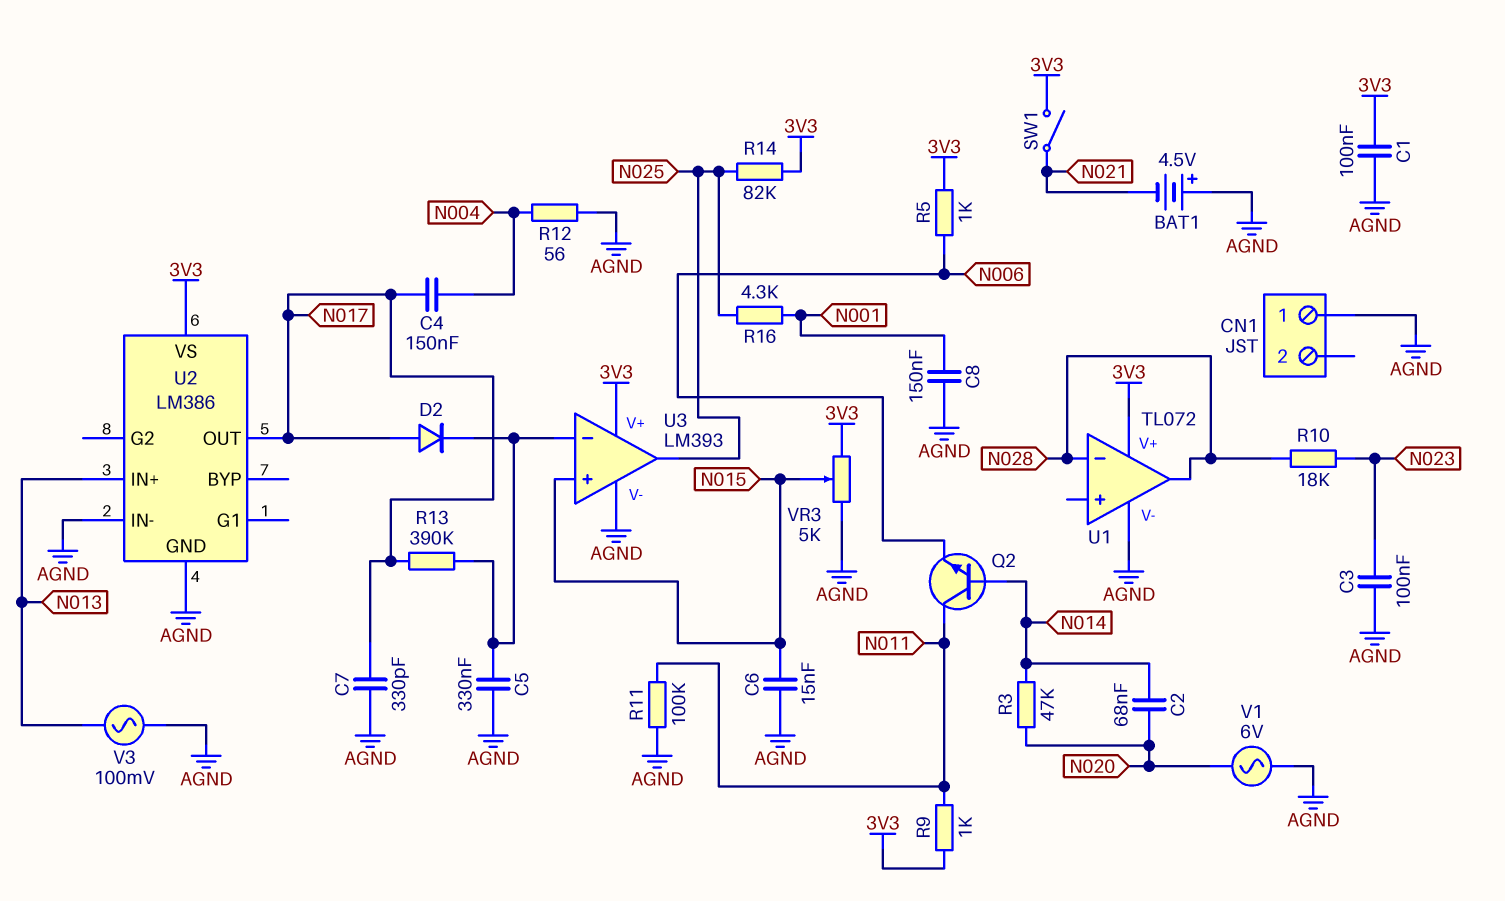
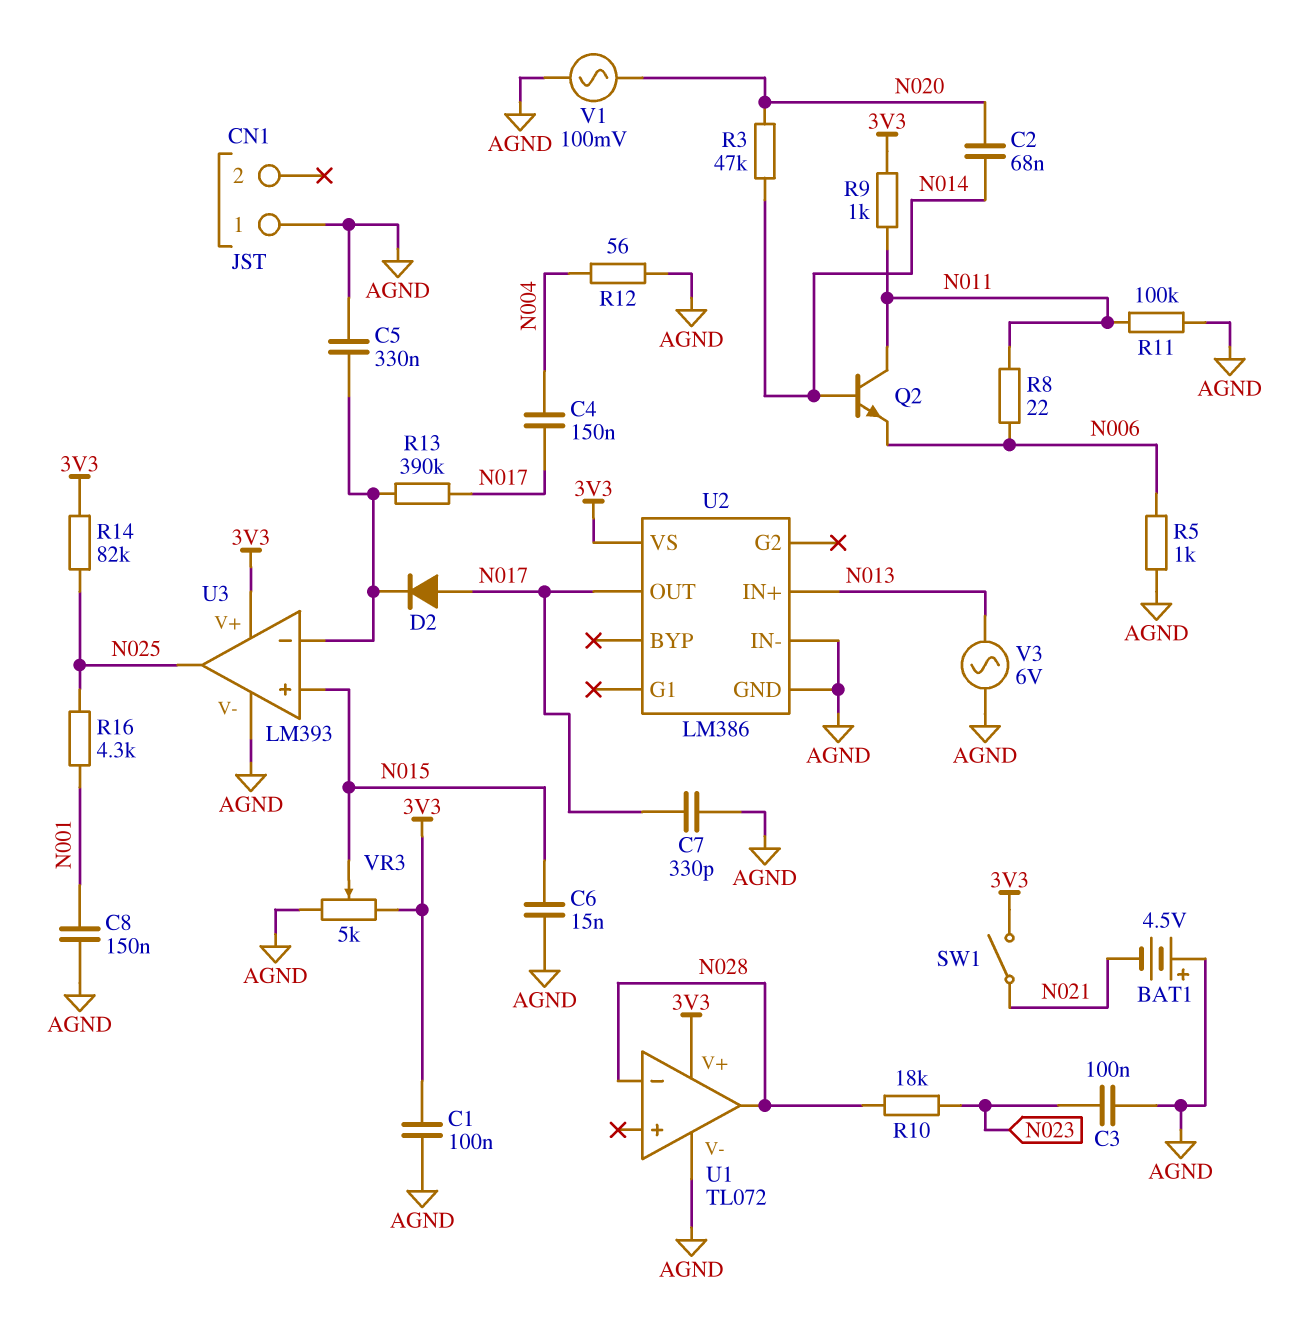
R5: 1k (3V3, N006) -> 1k (AGND, N006)
R8: none -> 22 (N006, N011)
V1: AC 6V (AGND, N020) -> AC 100mV (AGND, N020)
V3: AC 100mV (AGND, N013) -> AC 6V (AGND, N013)

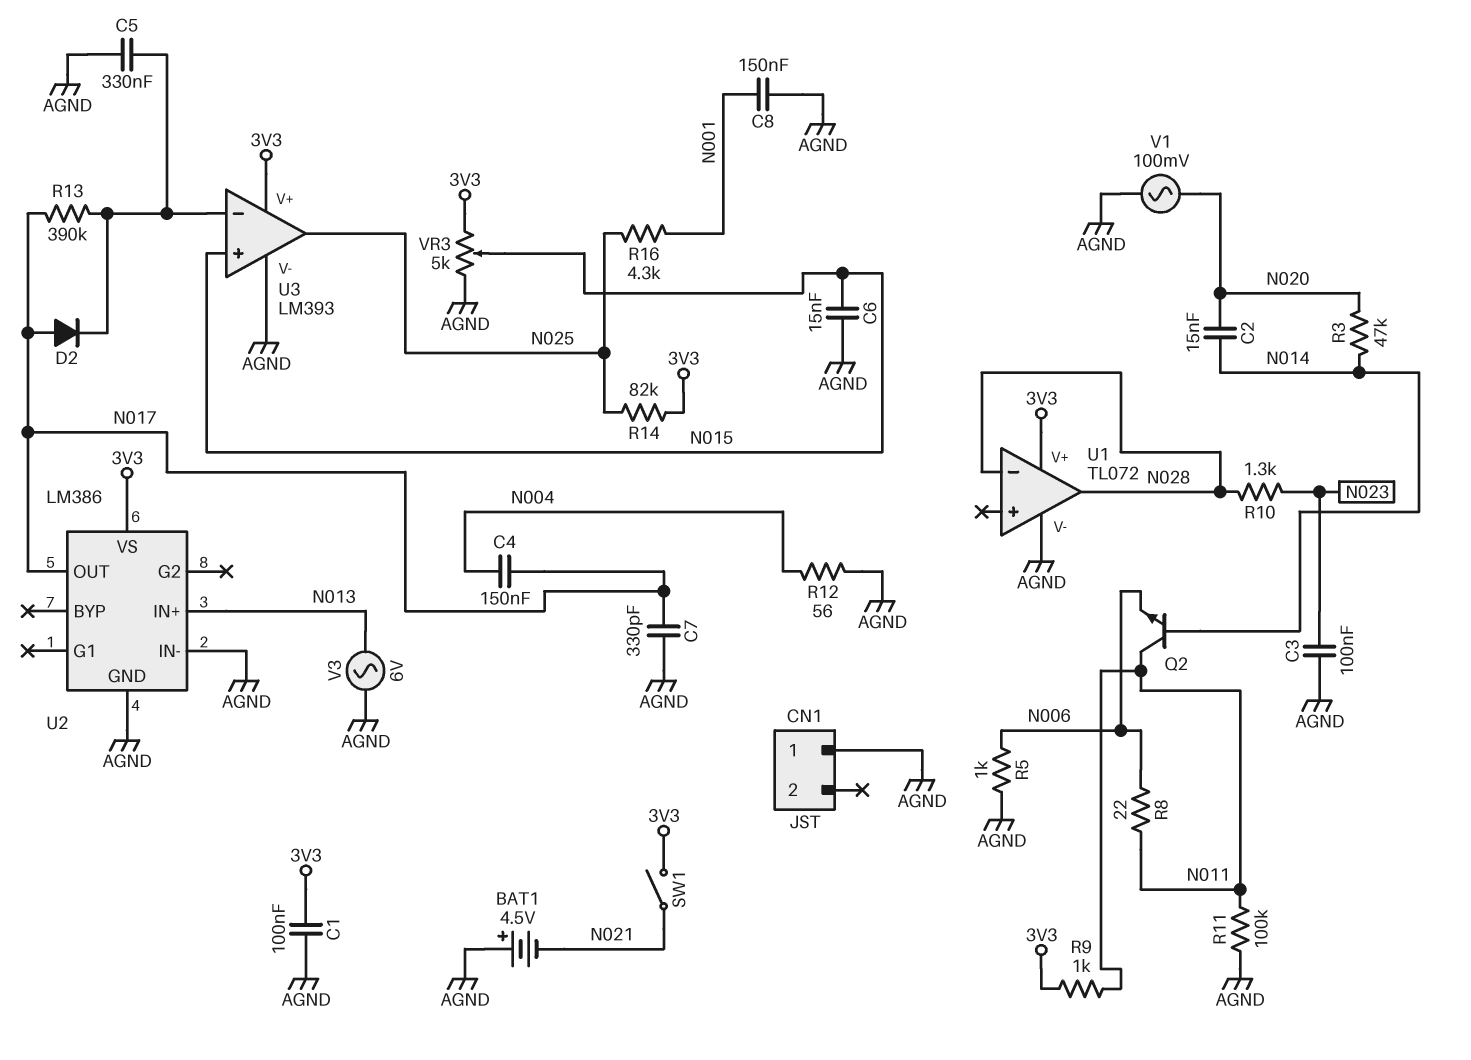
C2: 68nF (N014, N020) -> 15nF (N014, N020)
R10: 18k (N023, N028) -> 1.3k (N023, N028)

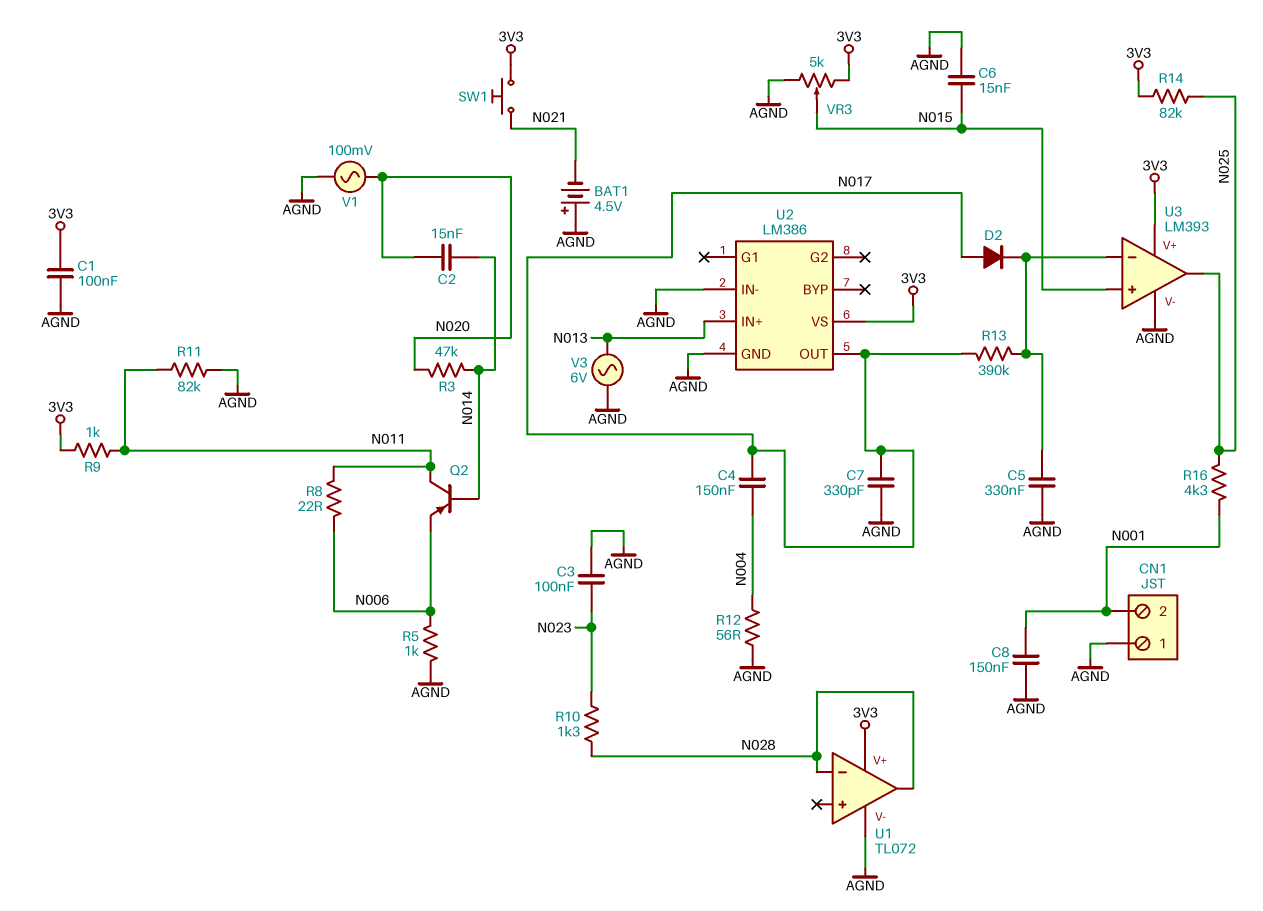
CN1 pin 2: none -> N001
Q2: NPN (B N014, C N011, E N006) -> PNP (B N014, C N011, E N006)
R11: 100k (AGND, N011) -> 82k (AGND, N011)
SW1: switch (3V3, N021) -> button (3V3, N021)

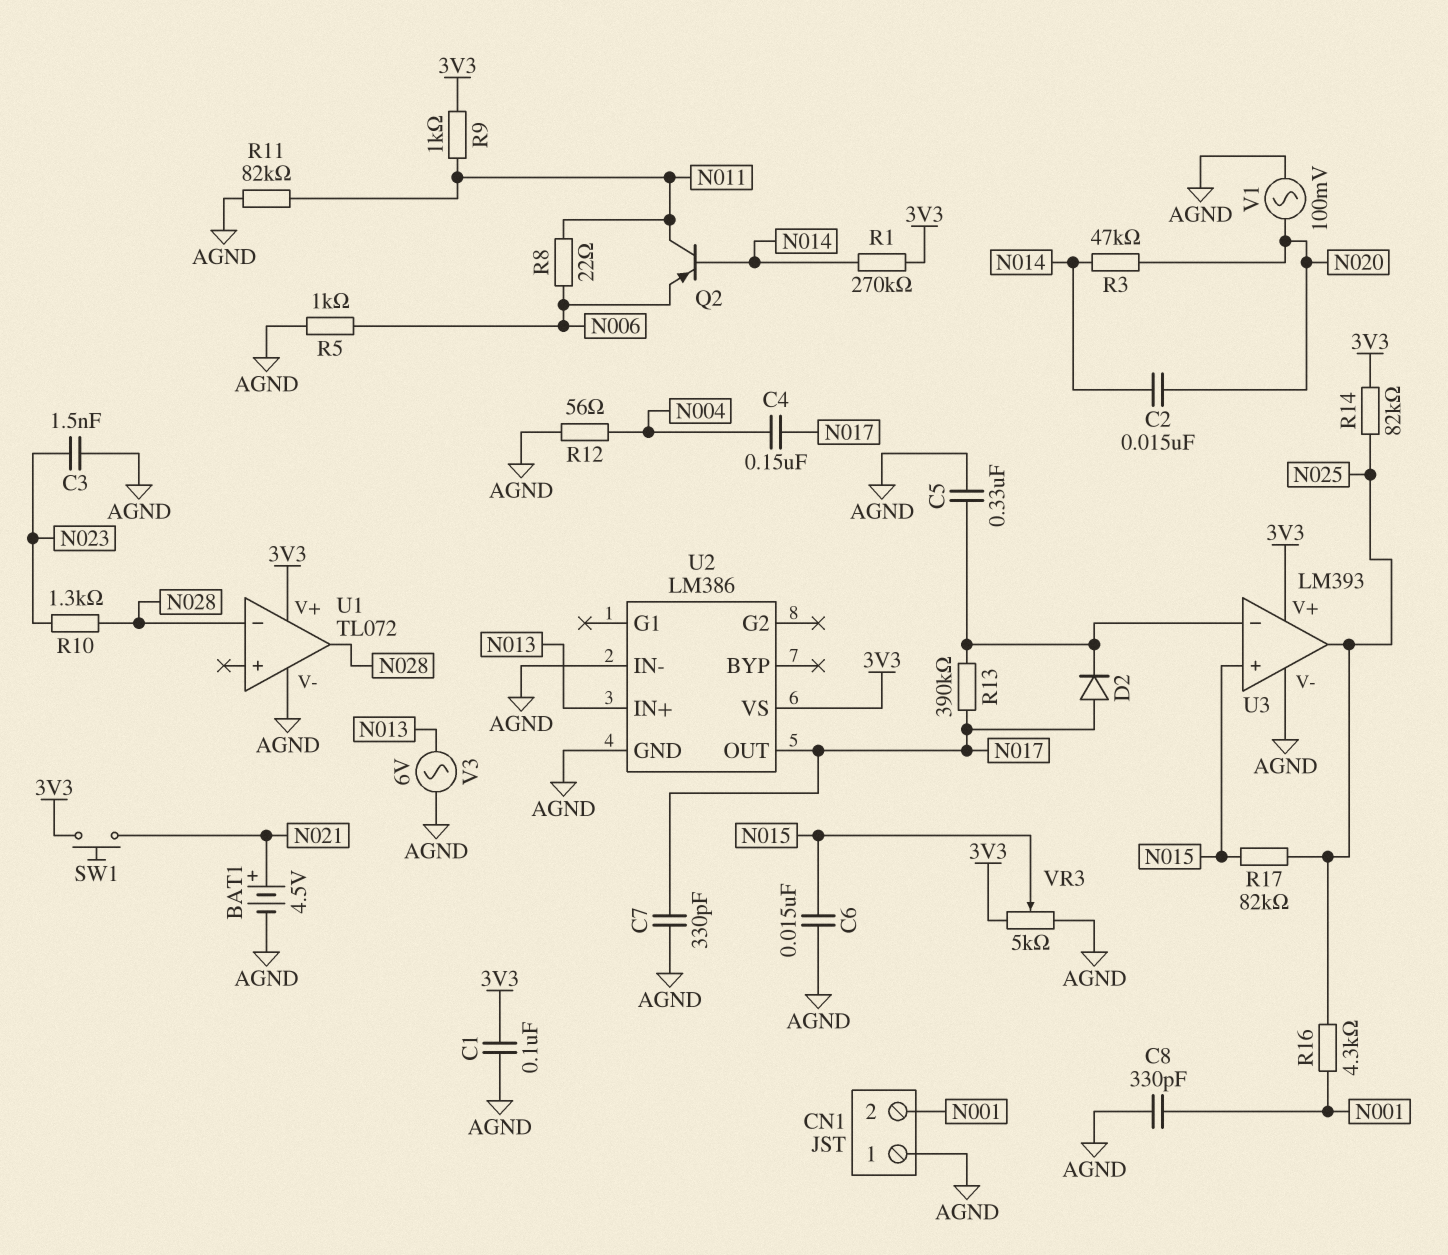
BAT1: 4.5V (plus AGND, minus N021) -> 4.5V (plus N021, minus AGND)
C3: 100nF (AGND, N023) -> 1.5nF (AGND, N023)
C8: 150nF (AGND, N001) -> 330pF (AGND, N001)
R1: none -> 270k (3V3, N014)
R17: none -> 82k (N015, N025)

